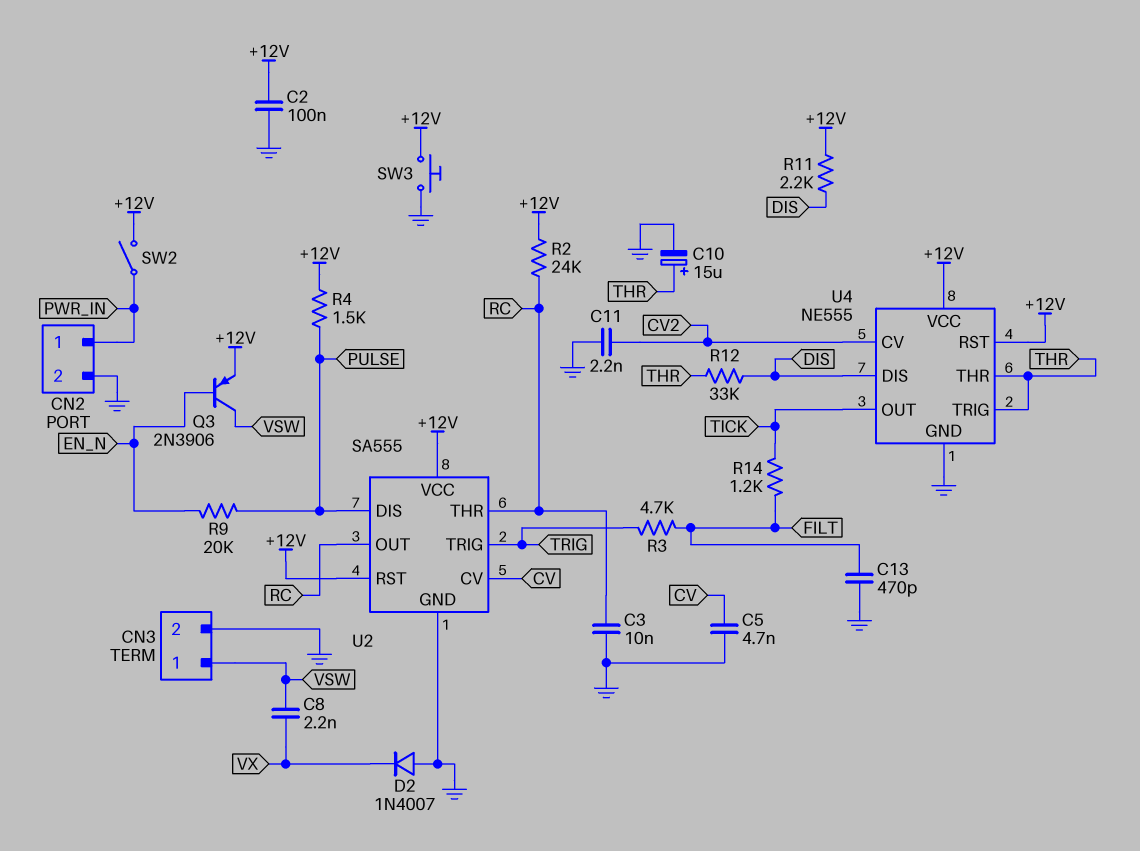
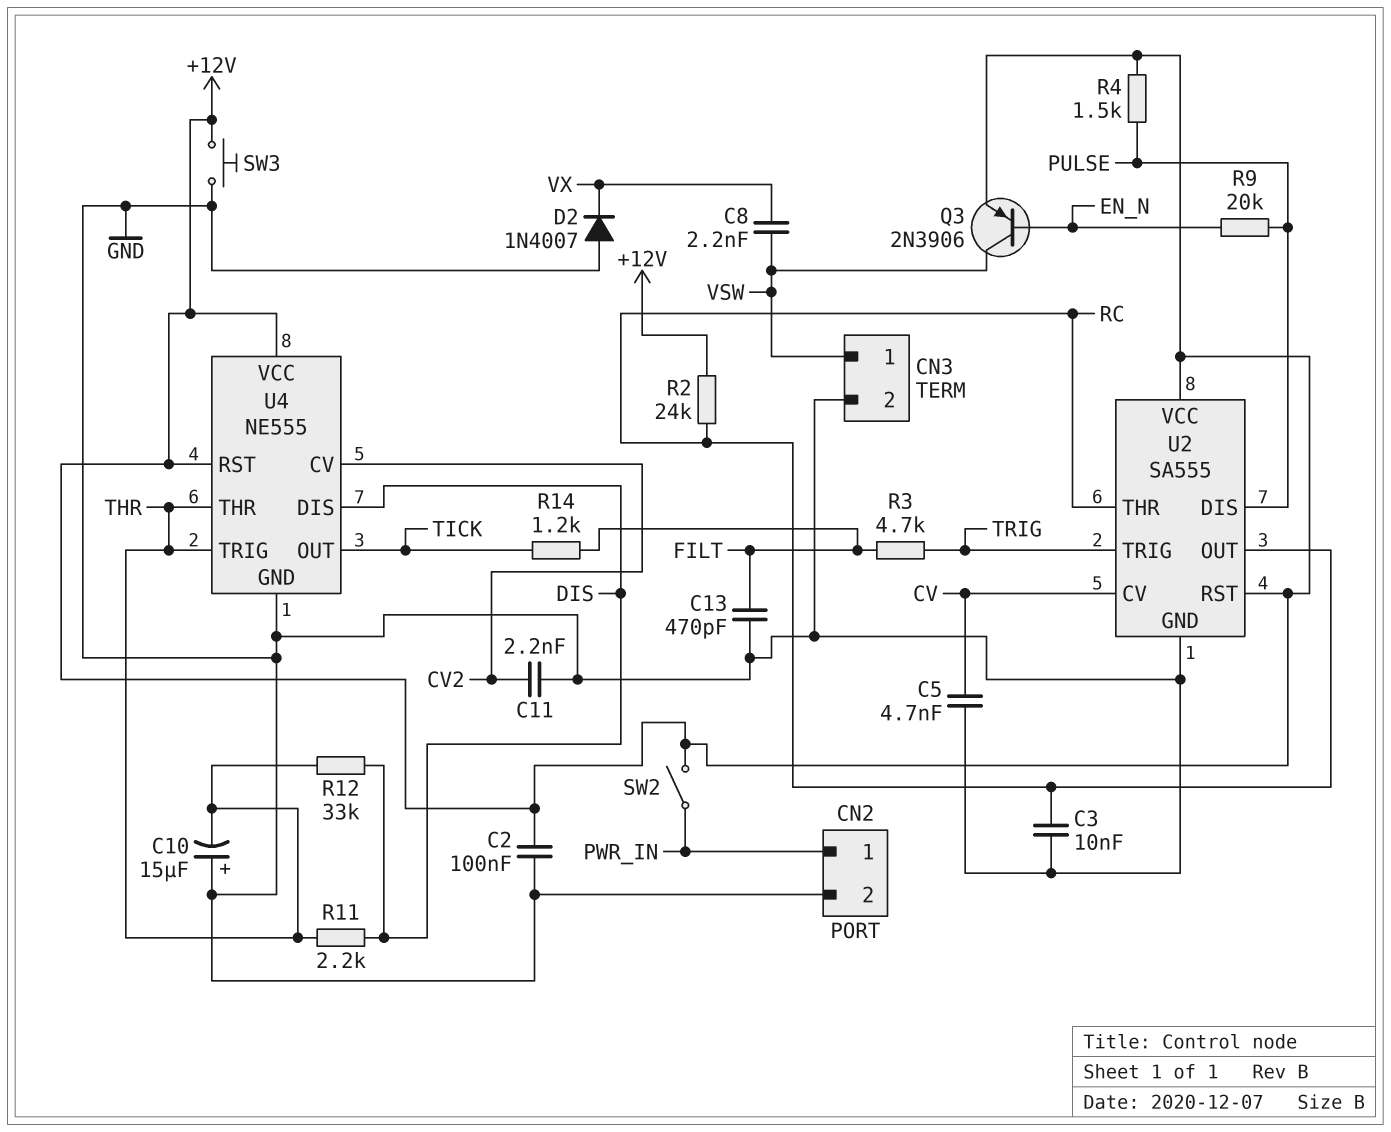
C10: 15uF (plus THR, minus GND) -> 15uF (plus GND, minus THR)
R11: 2.2k (+12V, DIS) -> 2.2k (DIS, THR)

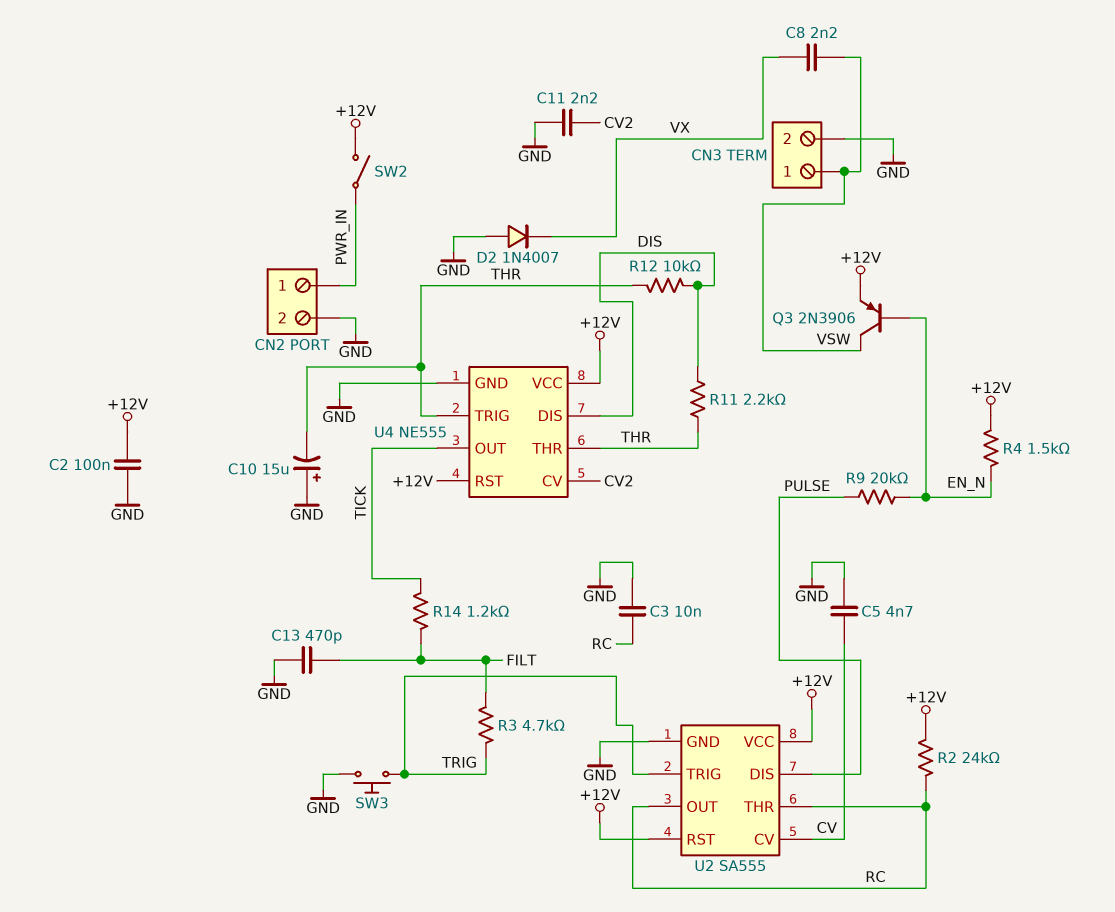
R4: 1.5k (+12V, PULSE) -> 1.5k (+12V, EN_N)
R12: 33k (DIS, THR) -> 10k (DIS, THR)
SW3: button (+12V, GND) -> button (GND, TRIG)

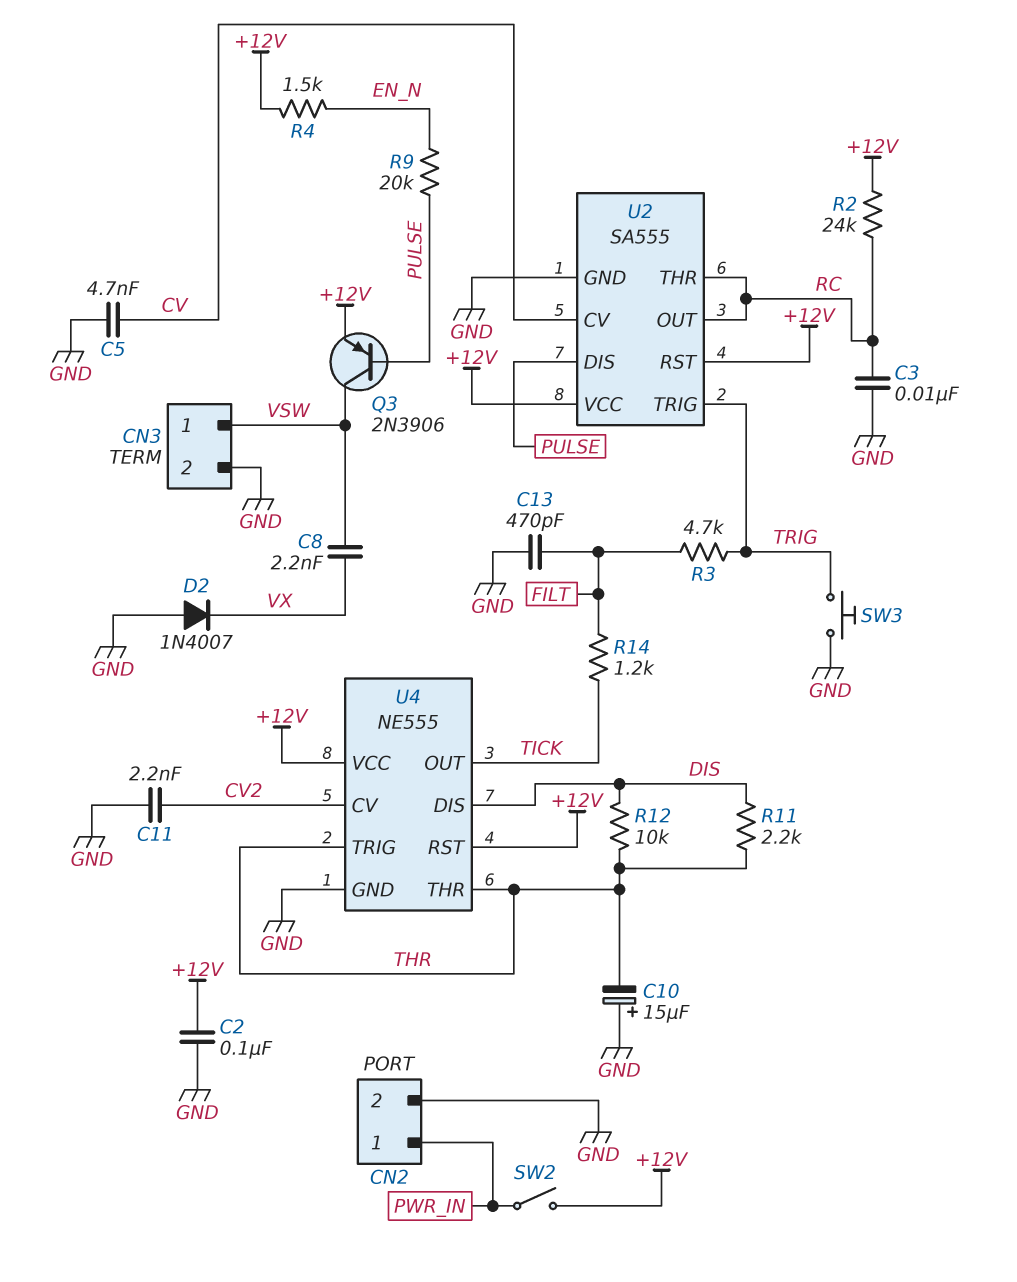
Q3: PNP 2N3906 (B EN_N, C VSW, E +12V) -> PNP 2N3906 (B PULSE, C VSW, E +12V)

